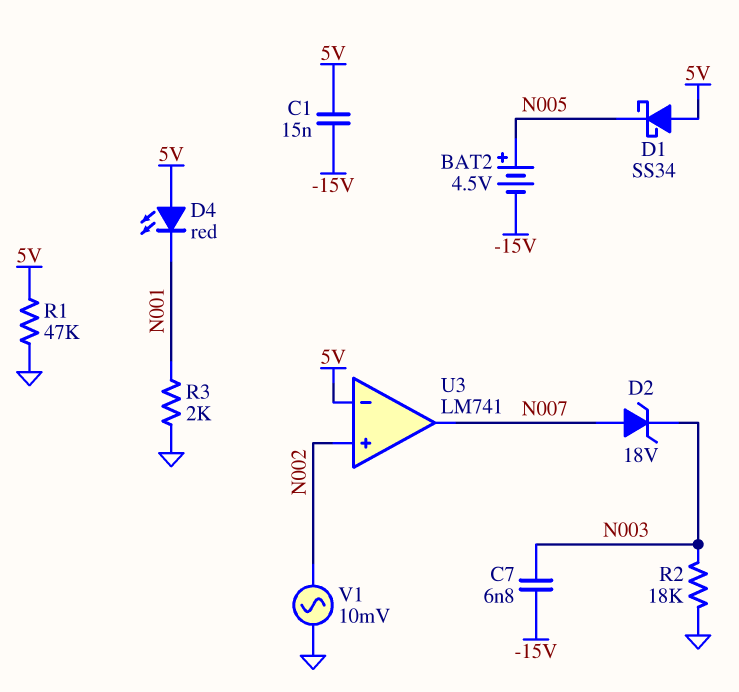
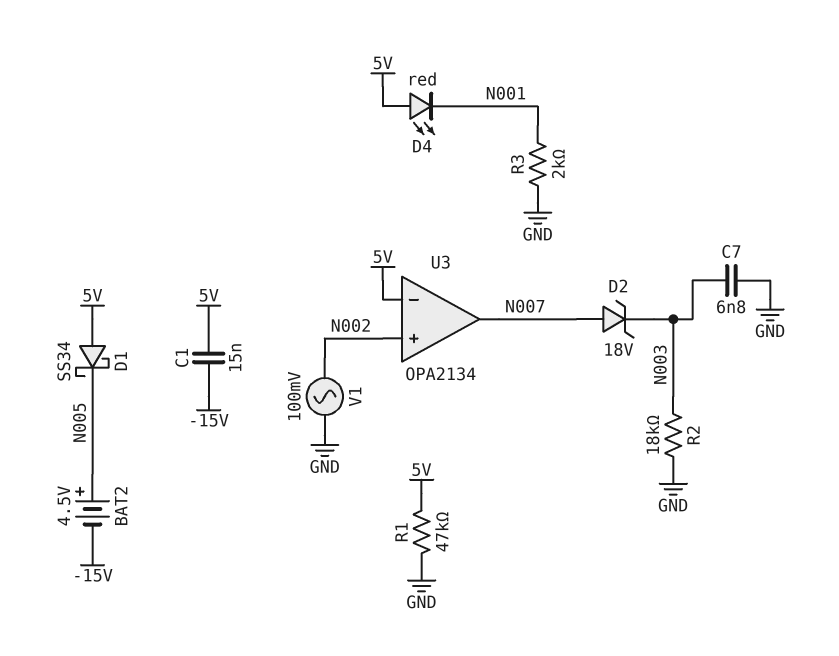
C7: 6.8nF (-15V, N003) -> 6.8nF (GND, N003)
U3: LM741 -> OPA2134
V1: AC 10mV (GND, N002) -> AC 100mV (GND, N002)

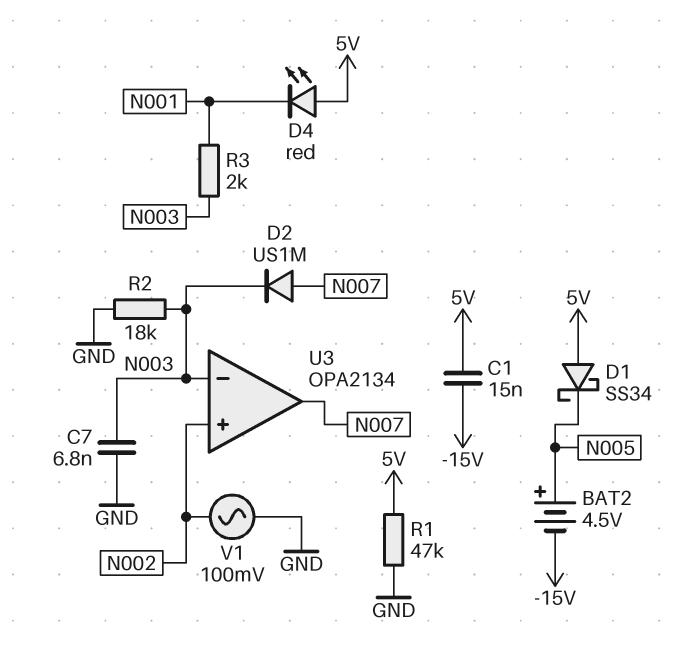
D2: zener 18V (A N007, K N003) -> diode US1M (A N007, K N003)
R3: 2k (GND, N001) -> 2k (N001, N003)
U3 pin in-: 5V -> N003

